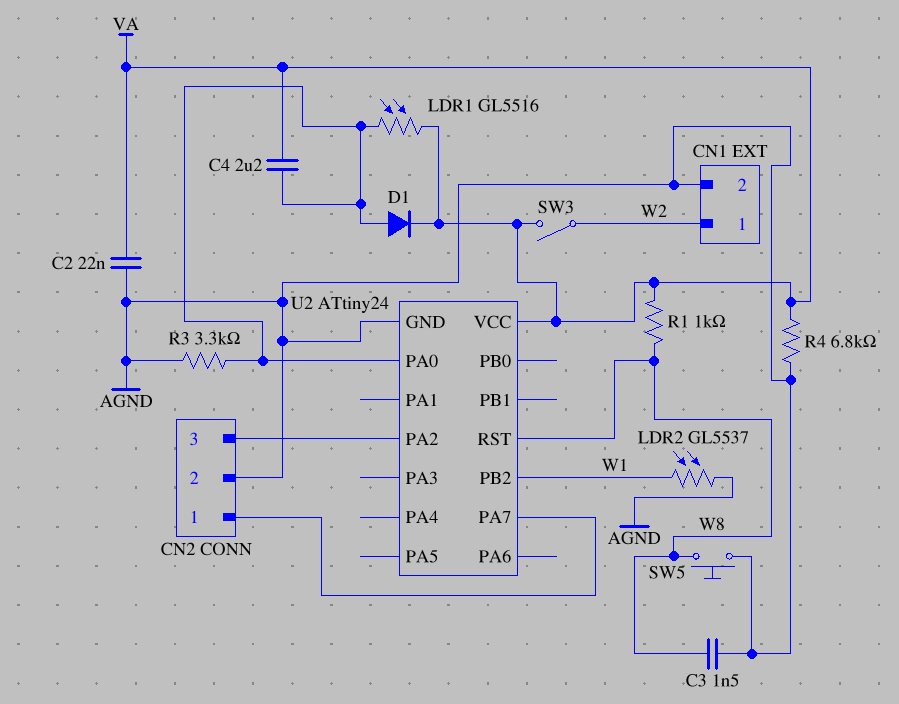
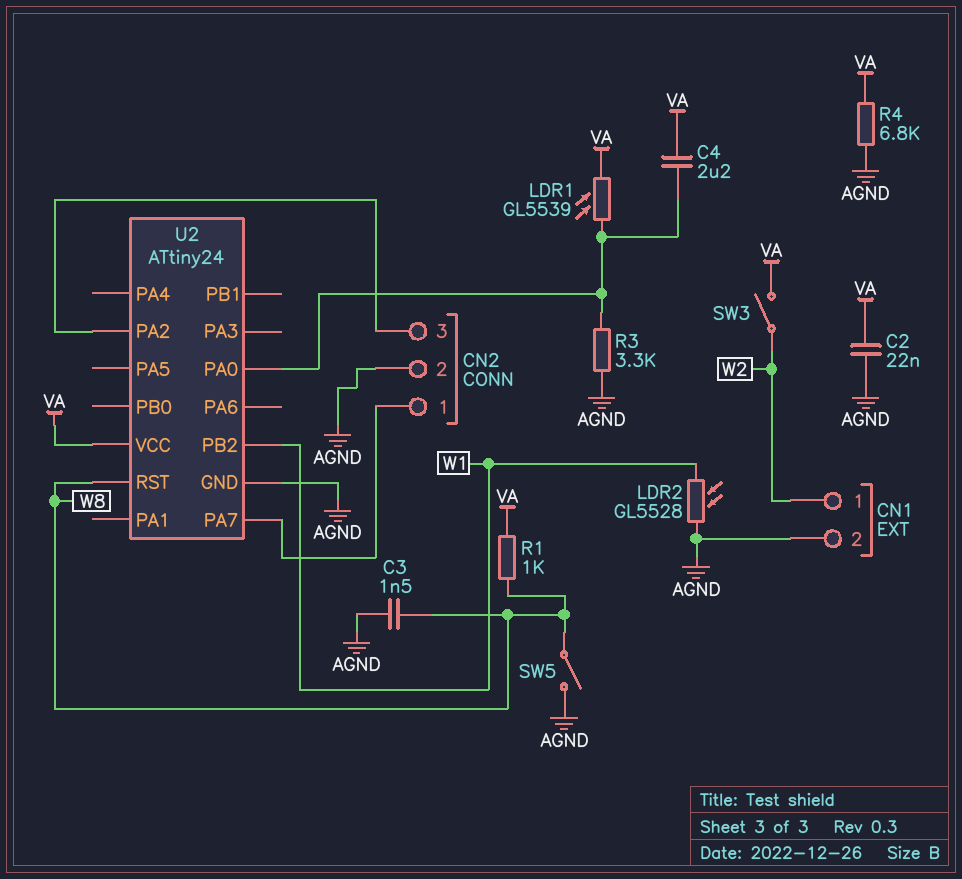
D1: diode (A U2/PA0, K VA) -> none
LDR1: GL5516 (U2/PA0, VA) -> GL5539 (U2/PA0, VA)
LDR2: GL5537 (AGND, W1) -> GL5528 (AGND, W1)
SW5: button (AGND, W8) -> switch (AGND, W8)

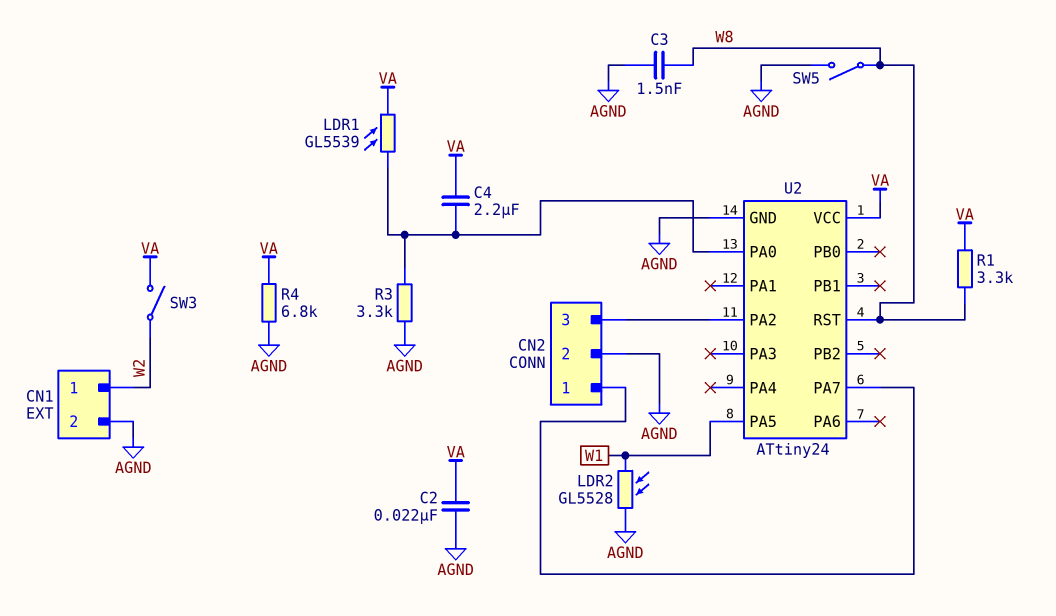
R1: 1k (VA, W8) -> 3.3k (VA, W8)
U2 pin PA5: none -> W1
U2 pin PB2: W1 -> none

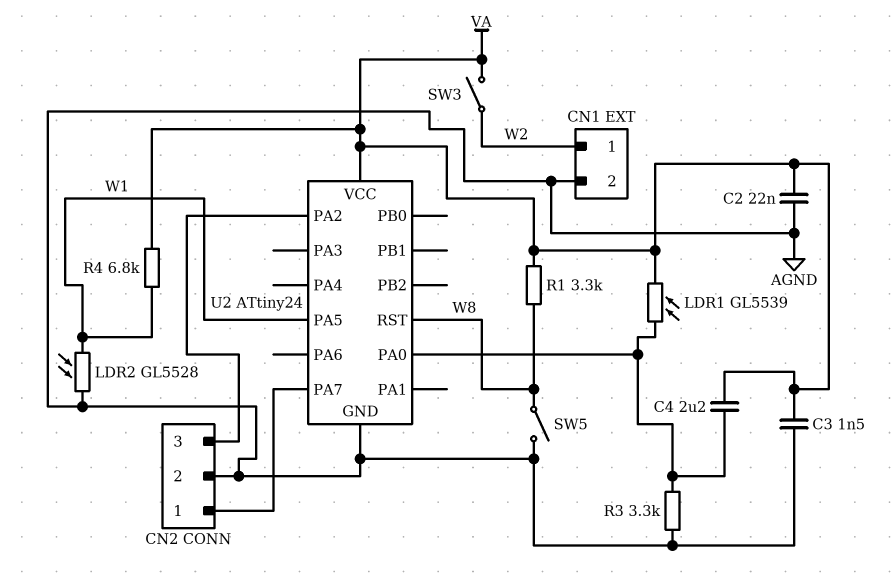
C3: 1.5nF (AGND, W8) -> 1.5nF (AGND, VA)
R4: 6.8k (AGND, VA) -> 6.8k (VA, W1)

